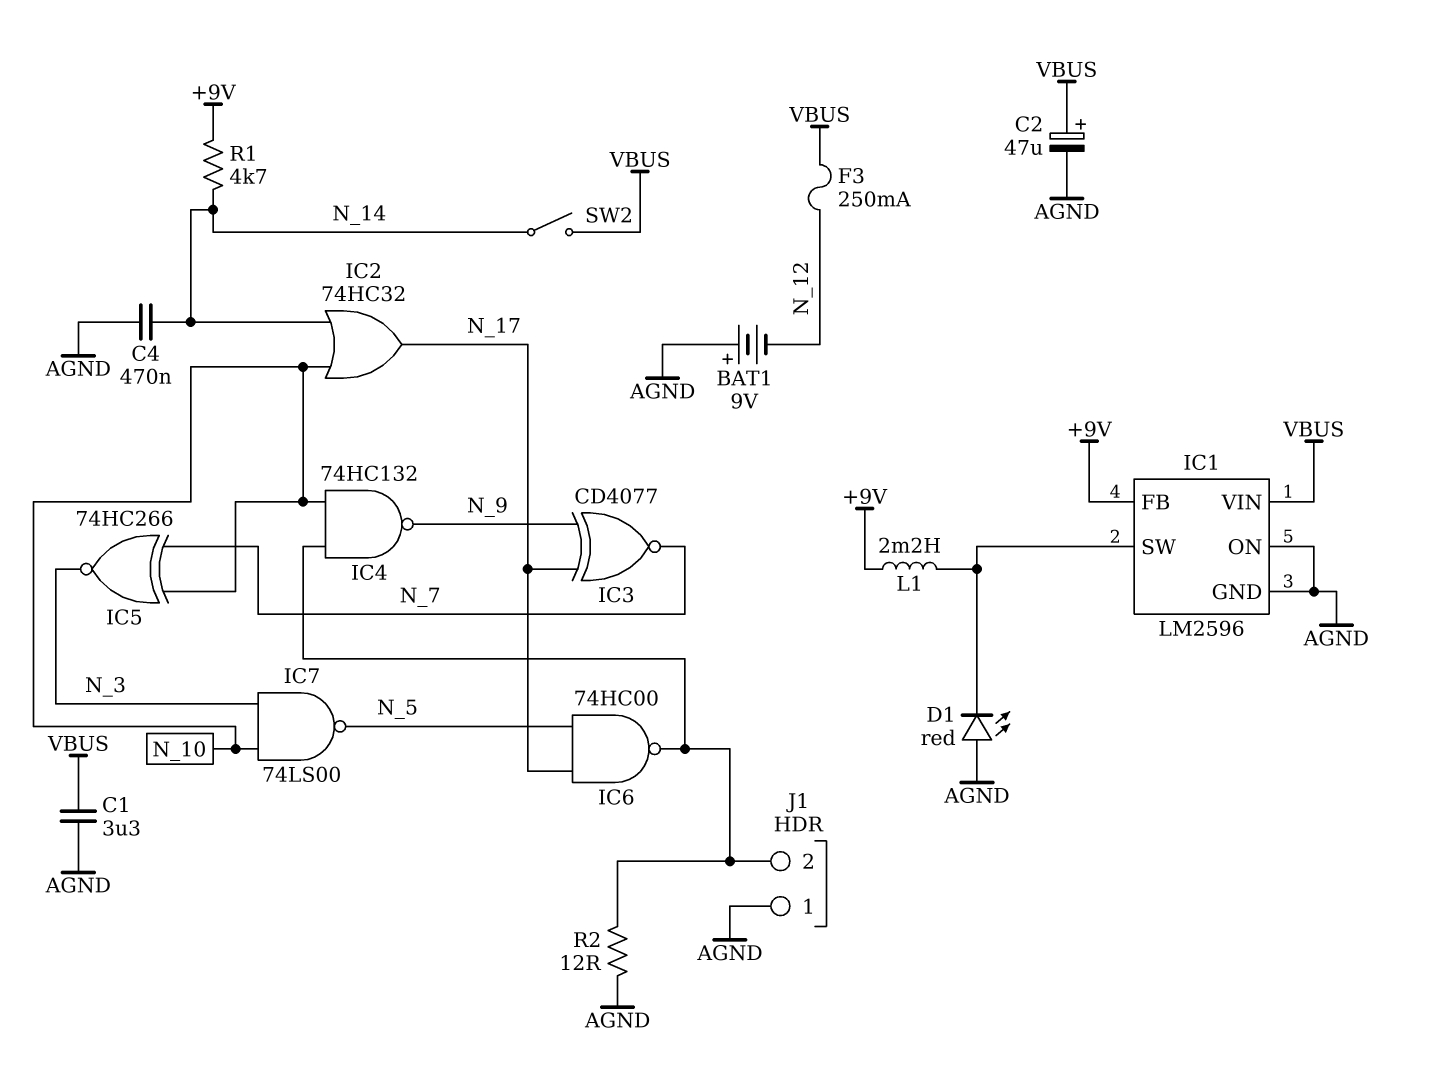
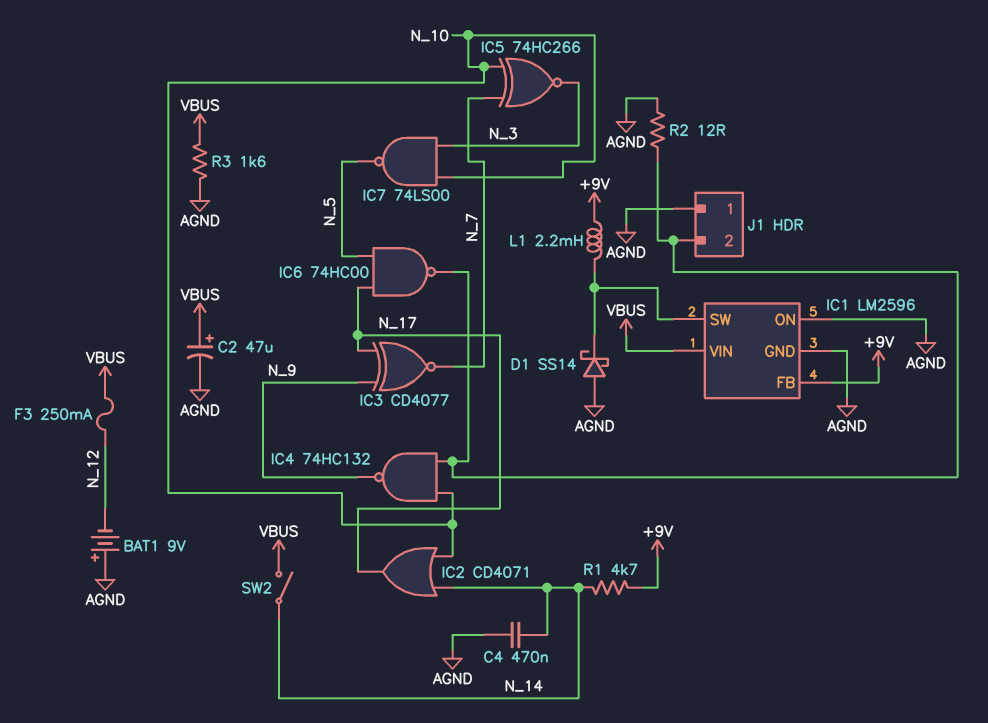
C1: 3.3uF (AGND, VBUS) -> none
D1: LED red (A AGND, K IC1/SW) -> schottky SS14 (A AGND, K IC1/SW)
IC2: OR 74HC32 (in N_10, in N_14, out N_17) -> OR CD4071 (in N_10, in N_14, out N_17)
R3: none -> 1.6k (AGND, VBUS)

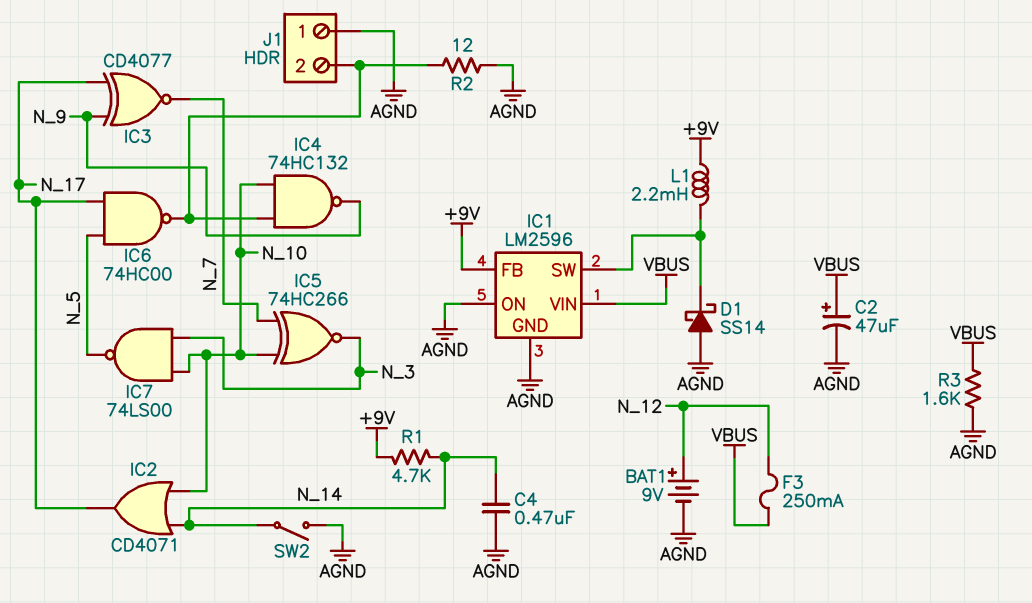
BAT1: 9V (plus AGND, minus N_12) -> 9V (plus N_12, minus AGND)
SW2: switch (N_14, VBUS) -> switch (AGND, N_14)

